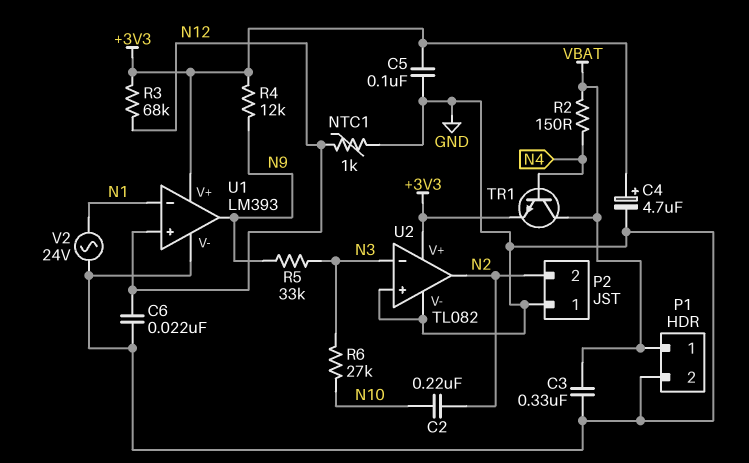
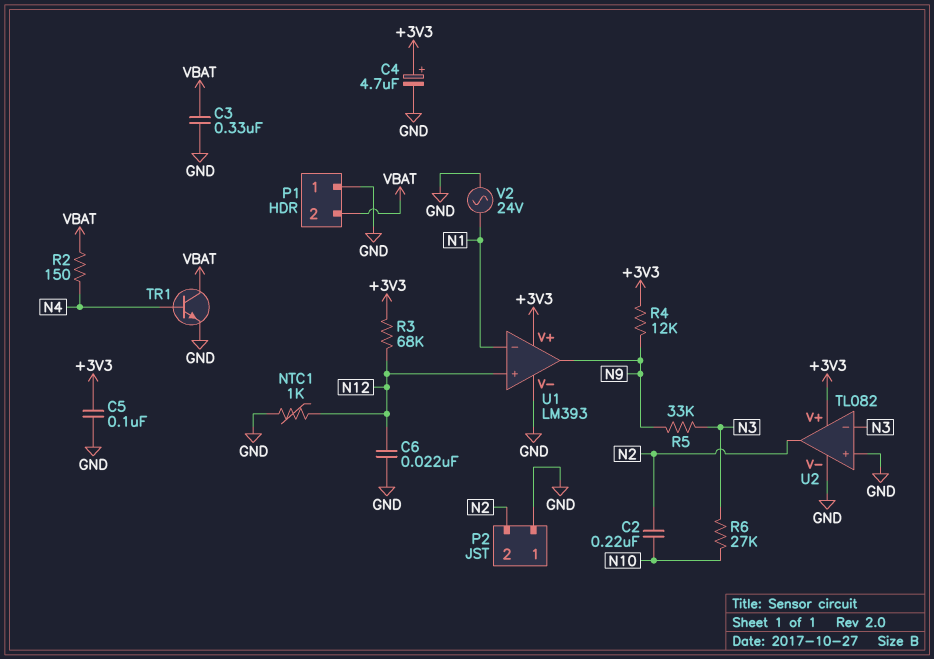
P1 pin 1: VBAT -> GND
P1 pin 2: GND -> VBAT
TR1: NPN (B N4, C VBAT, E +3V3) -> NPN (B N4, C VBAT, E GND)

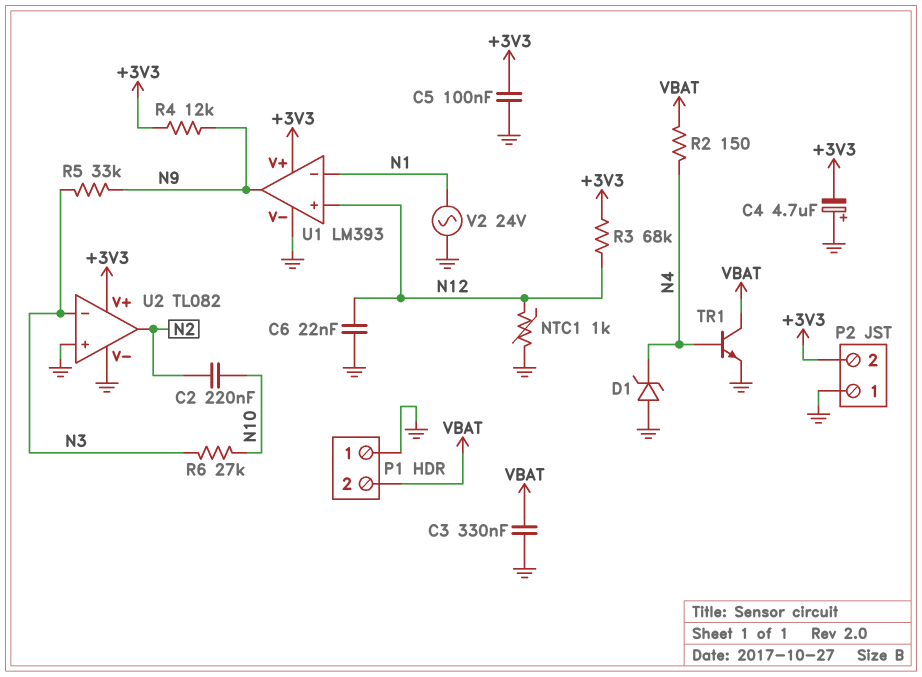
C4: 4.7uF (plus +3V3, minus GND) -> 4.7uF (plus GND, minus +3V3)
D1: none -> zener (A GND, K N4)
P2 pin 2: N2 -> +3V3

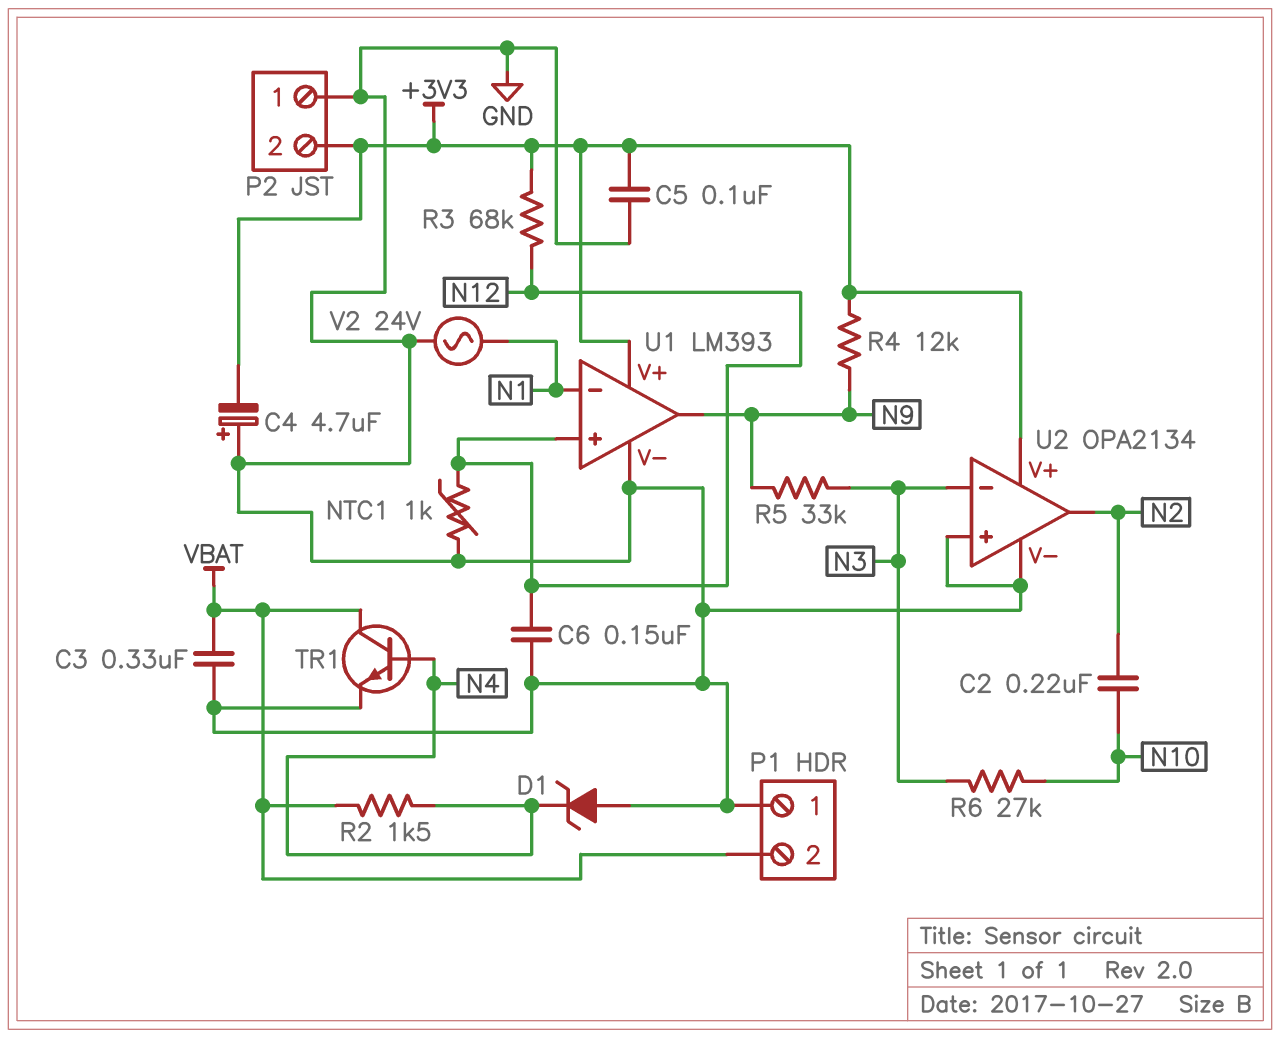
C6: 22nF (GND, N12) -> 150nF (GND, N12)
R2: 150 (N4, VBAT) -> 1.5k (N4, VBAT)
U2: TL082 -> OPA2134

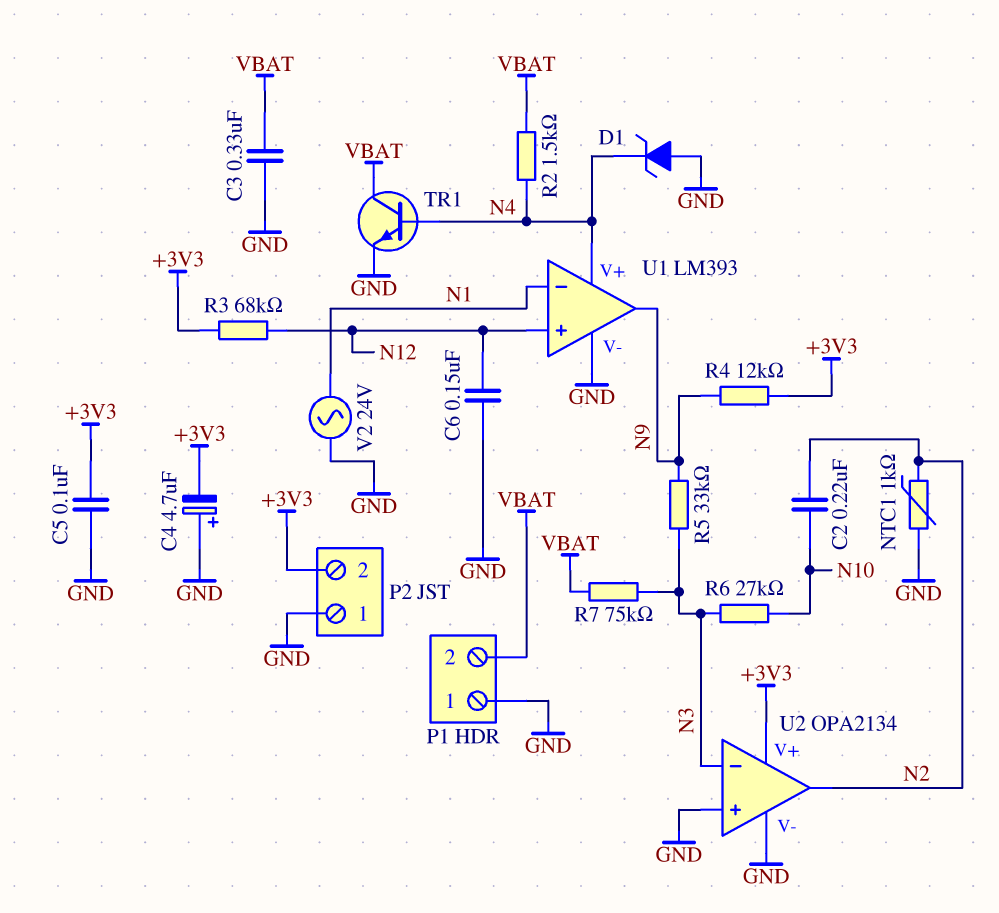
NTC1: 1k (GND, N12) -> 1k (GND, N2)
R7: none -> 75k (N3, VBAT)
U1 pin V+: +3V3 -> N4

